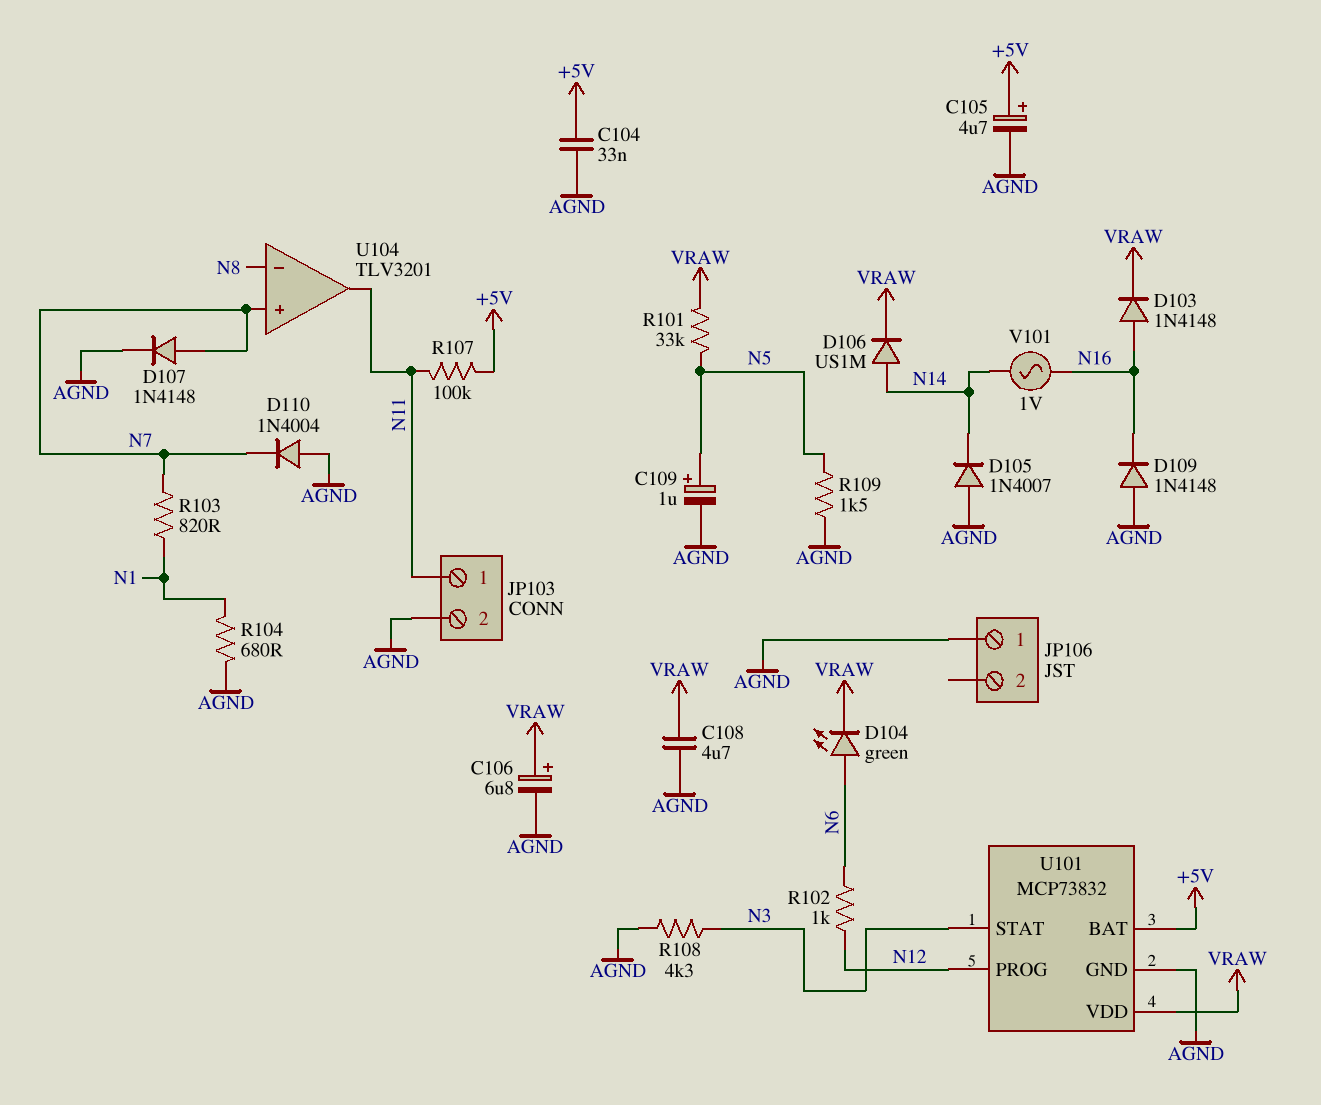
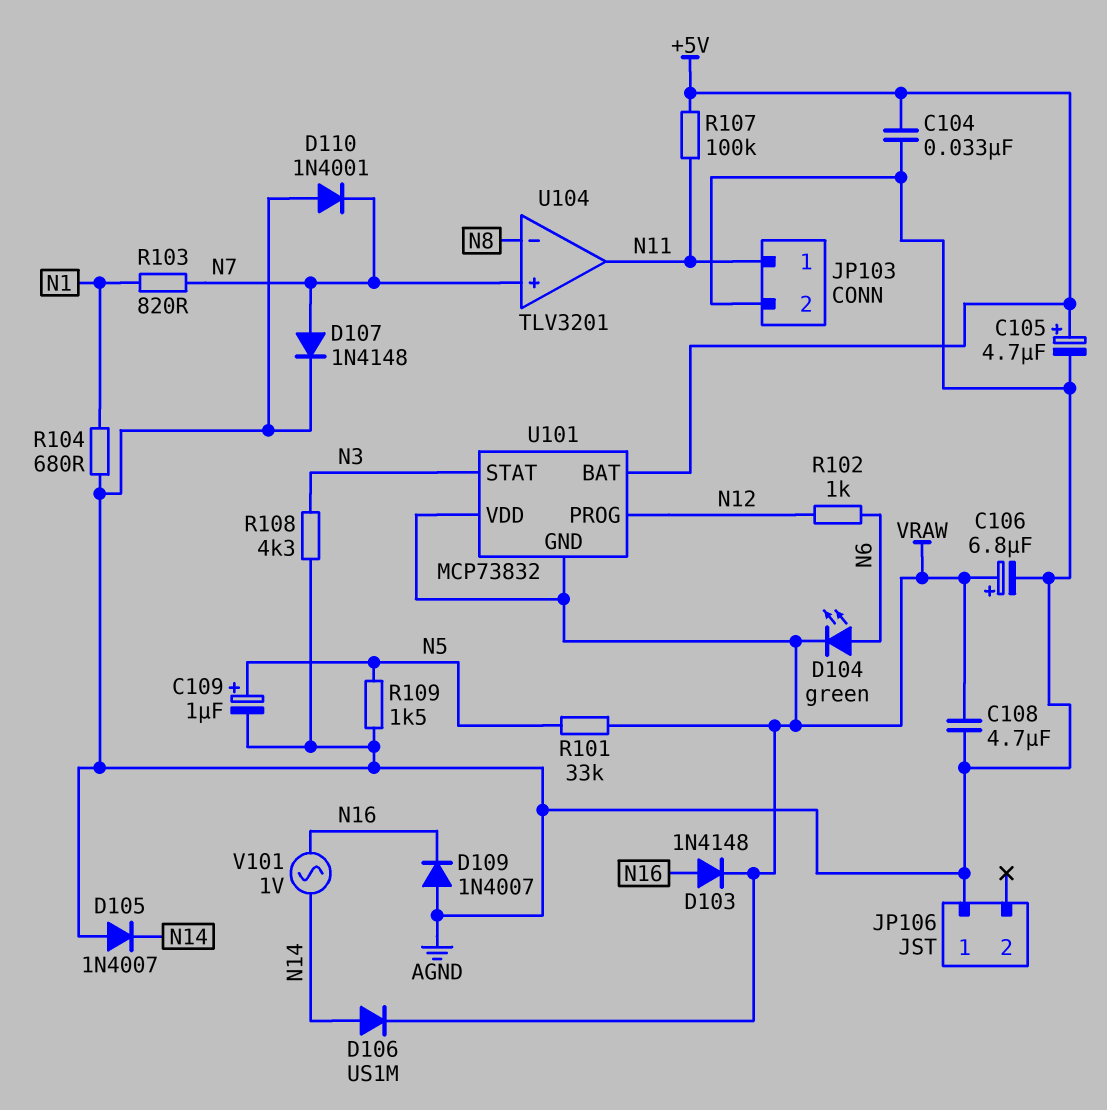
D109: diode 1N4148 (A AGND, K N16) -> diode 1N4007 (A AGND, K N16)
D110: diode 1N4004 (A AGND, K N7) -> diode 1N4001 (A AGND, K N7)
U101 pin GND: AGND -> VRAW

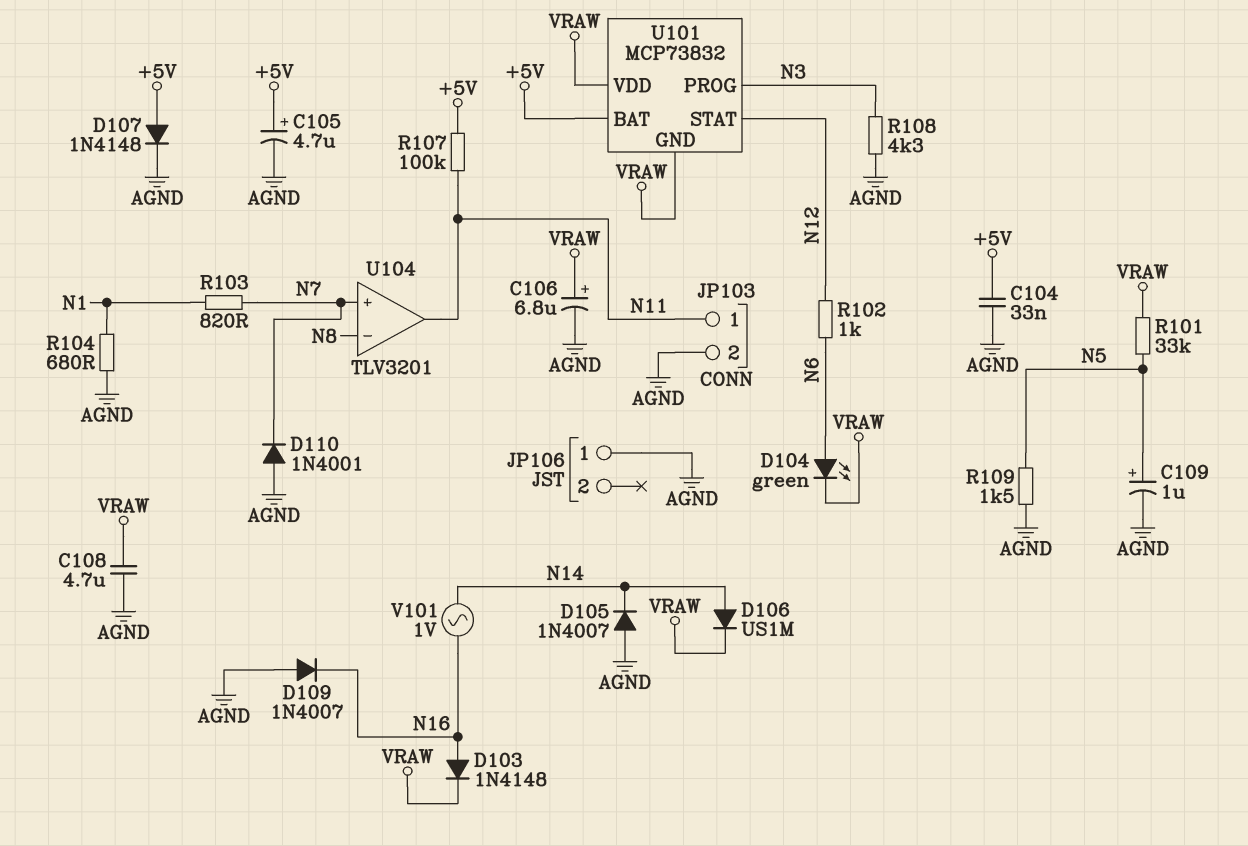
D107: diode 1N4148 (A N7, K AGND) -> diode 1N4148 (A +5V, K AGND)
U101 pin PROG: N12 -> N3
U101 pin STAT: N3 -> N12

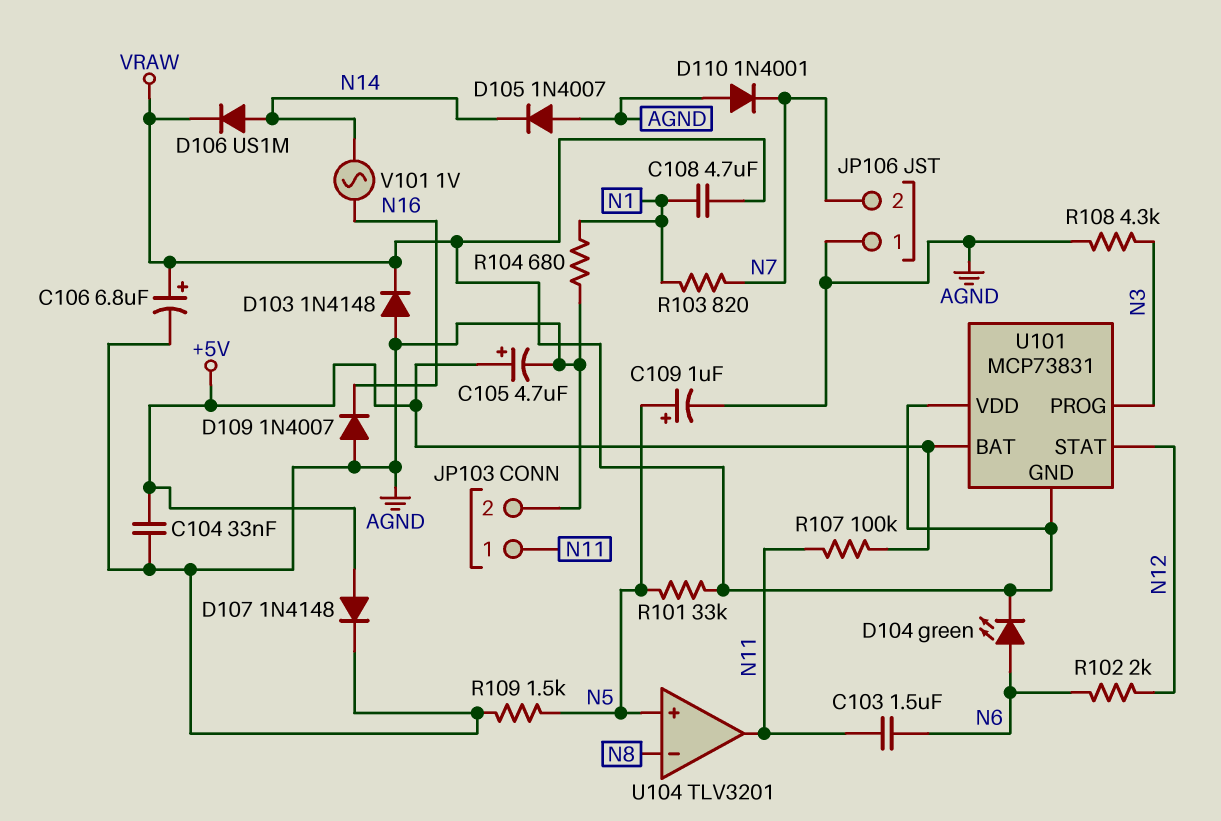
C103: none -> 1.5uF (N6, N11)
C108: 4.7uF (AGND, VRAW) -> 4.7uF (N1, VRAW)
D103: diode 1N4148 (A N16, K VRAW) -> diode 1N4148 (A AGND, K VRAW)
JP106 pin 2: none -> N7
R102: 1k (N6, N12) -> 2k (N6, N12)
U101: MCP73832 -> MCP73831
U104 pin in+: N7 -> N5

